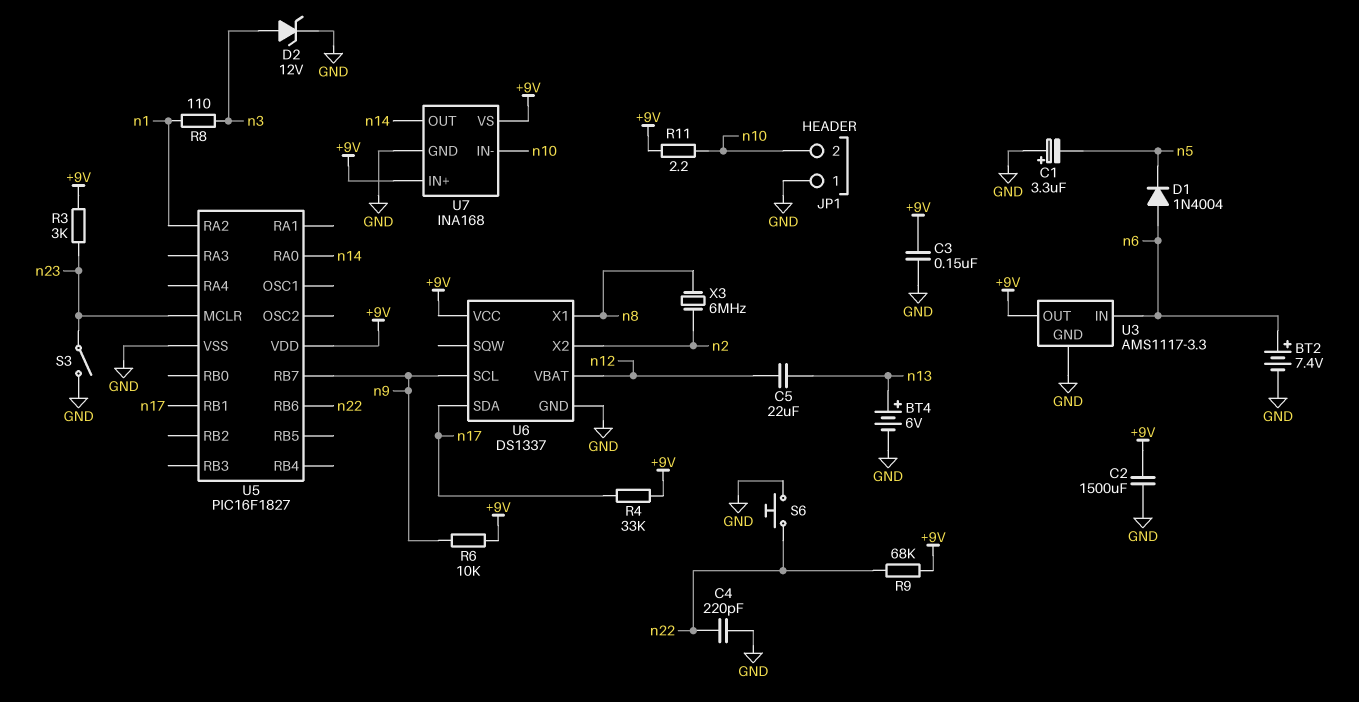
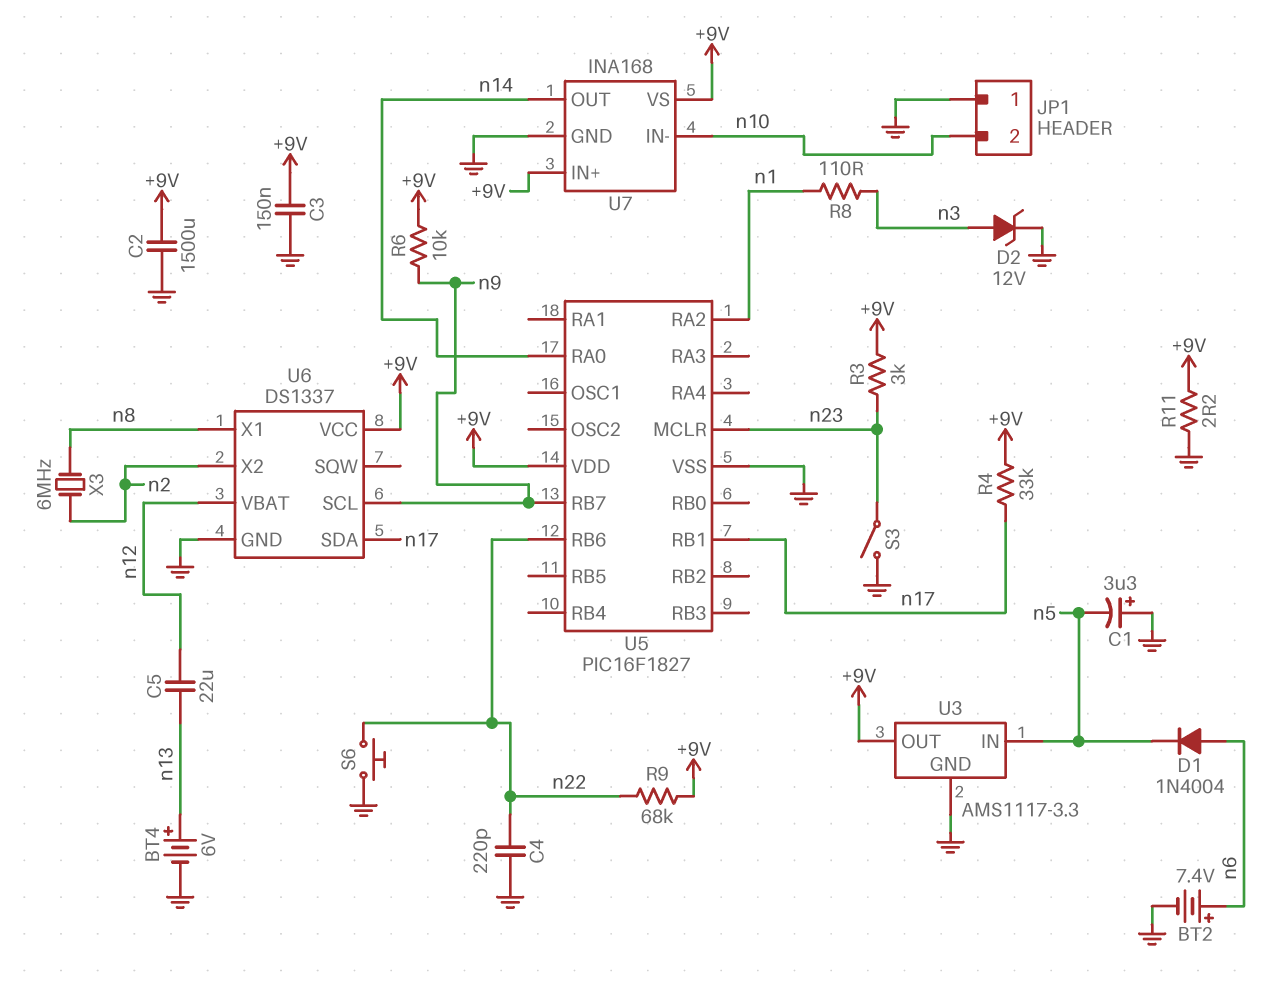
R11: 2.2 (+9V, n10) -> 2.2 (+9V, GND)
U3 pin IN: n6 -> n5

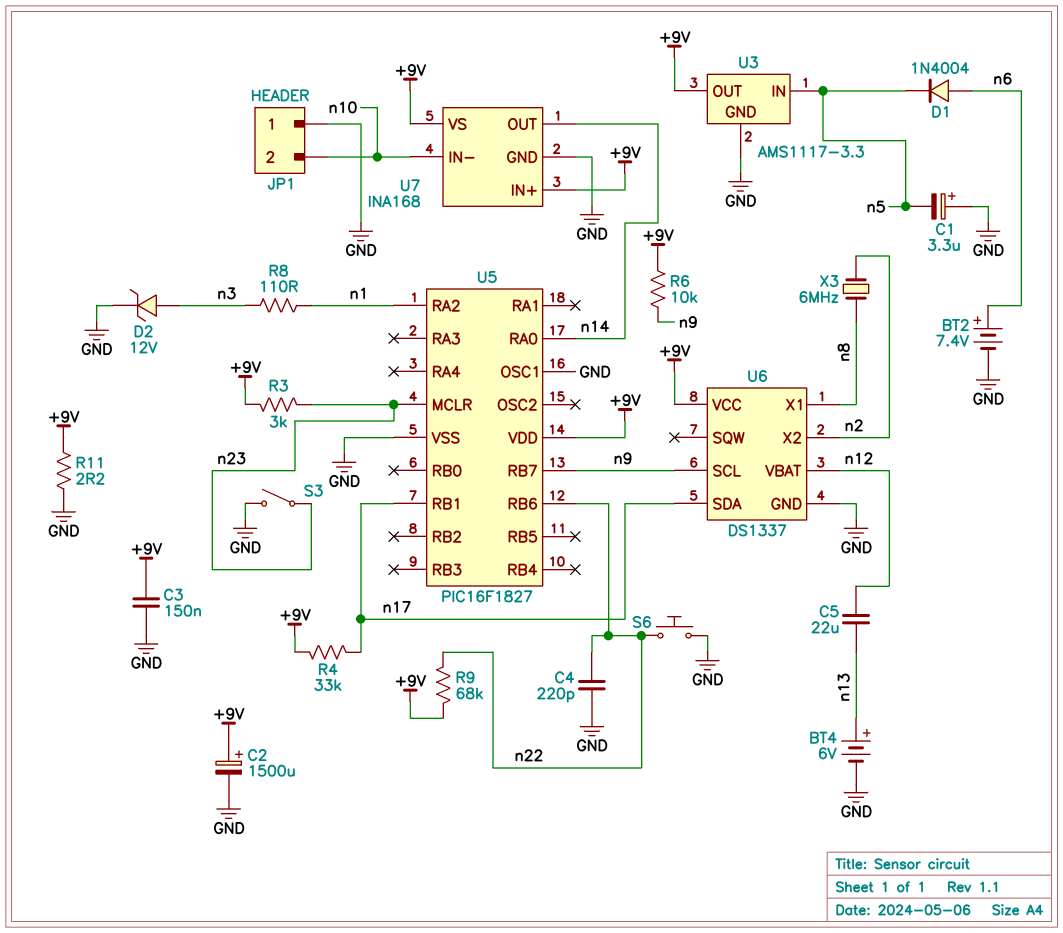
C2: 1500uF (+9V, GND) -> 1500uF (plus +9V, minus GND)
U5 pin OSC1: none -> GND

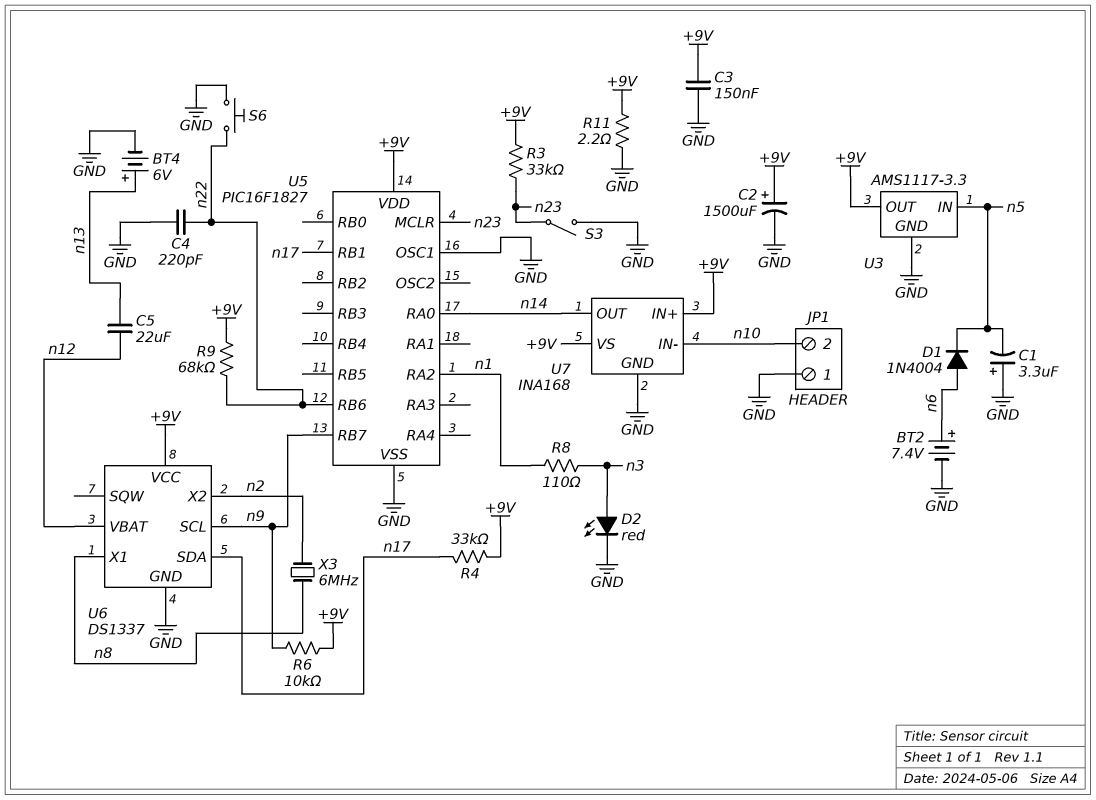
D2: zener 12V (A n3, K GND) -> LED red (A n3, K GND)
R3: 3k (+9V, n23) -> 33k (+9V, n23)

